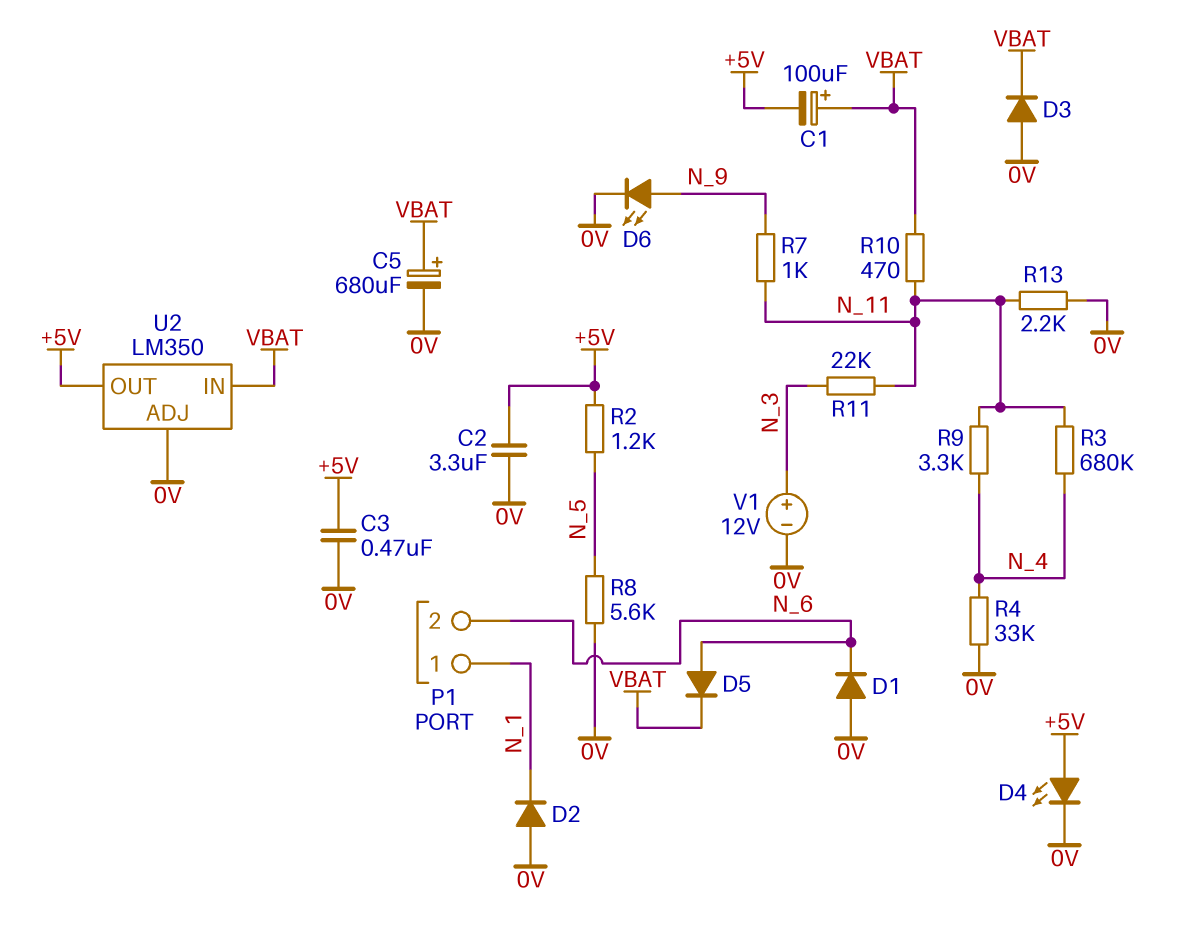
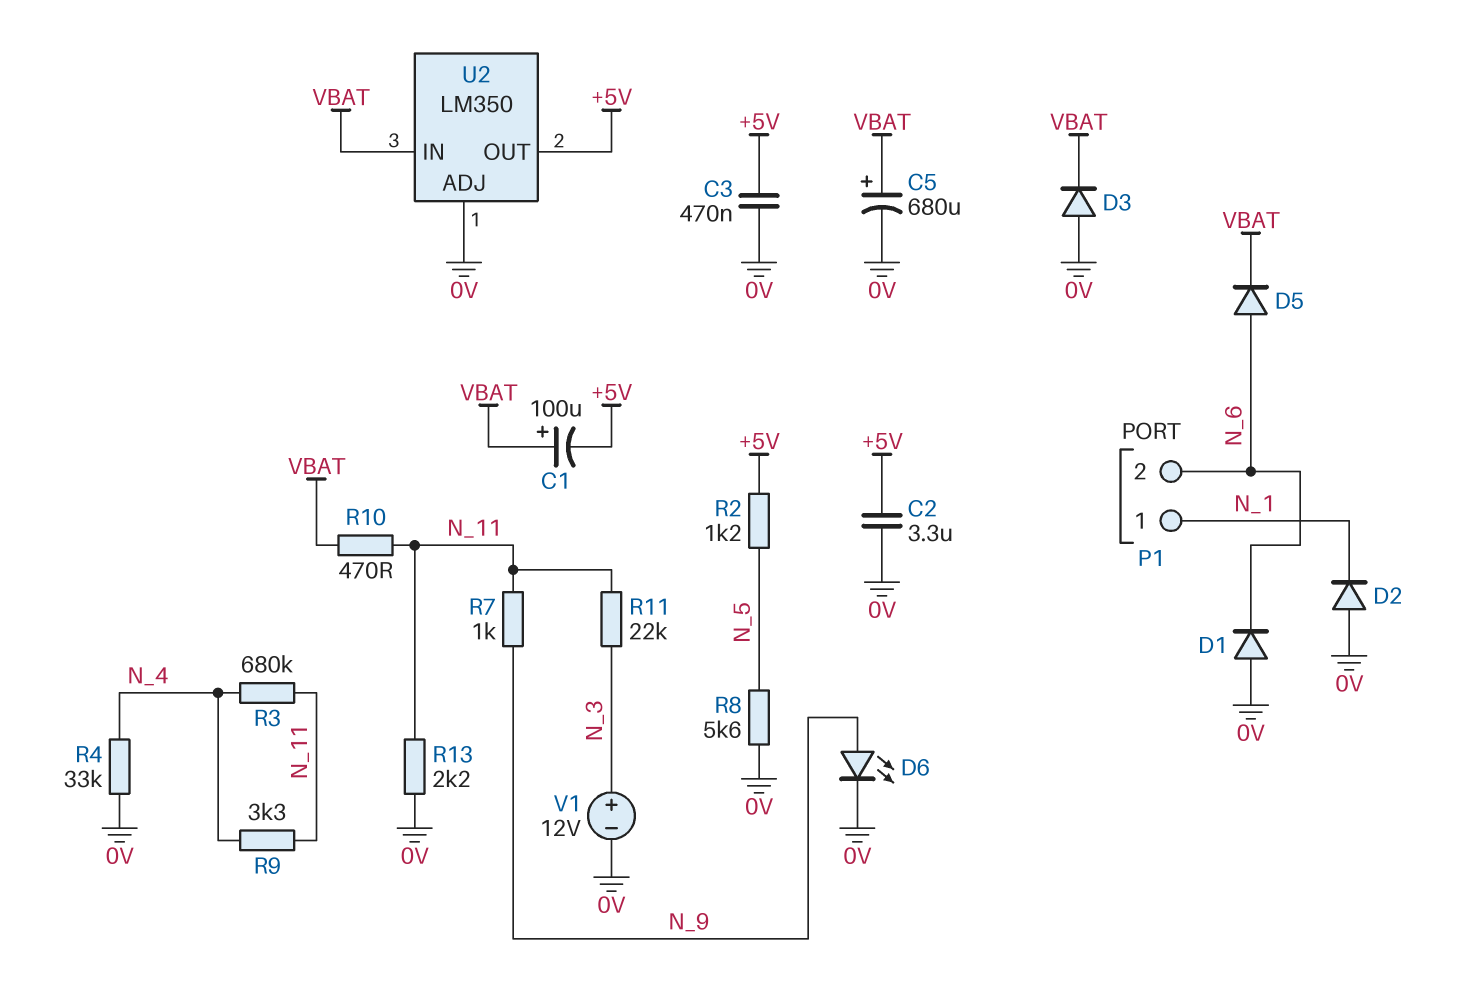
D4: LED (A +5V, K 0V) -> none

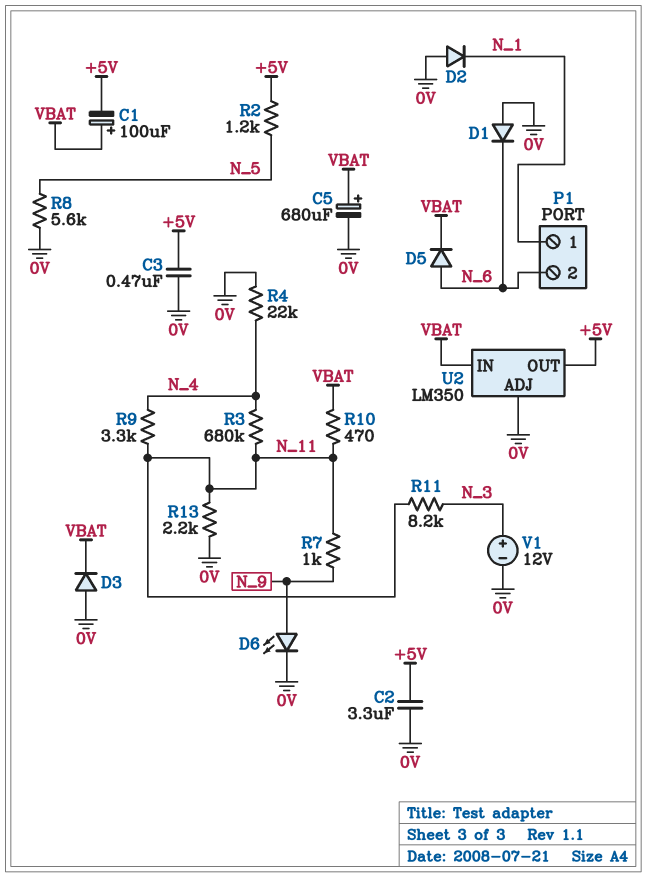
R4: 33k (0V, N_4) -> 22k (0V, N_4)
R11: 22k (N_3, N_11) -> 8.2k (N_3, N_11)

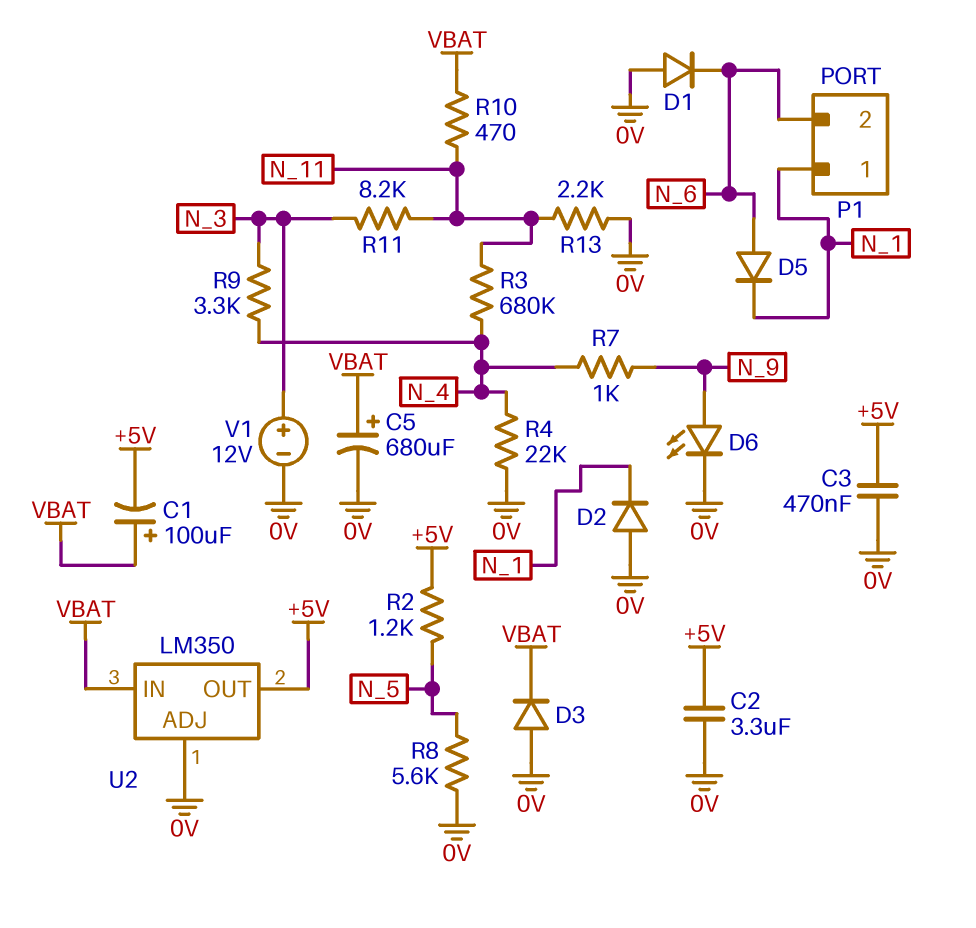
D5: diode (A N_6, K VBAT) -> diode (A N_6, K N_1)
R7: 1k (N_9, N_11) -> 1k (N_4, N_9)
R9: 3.3k (N_4, N_11) -> 3.3k (N_3, N_4)

